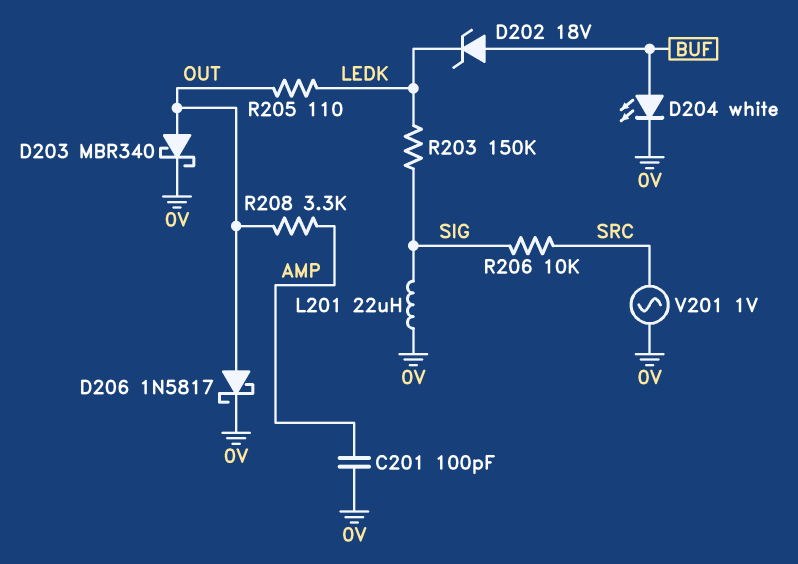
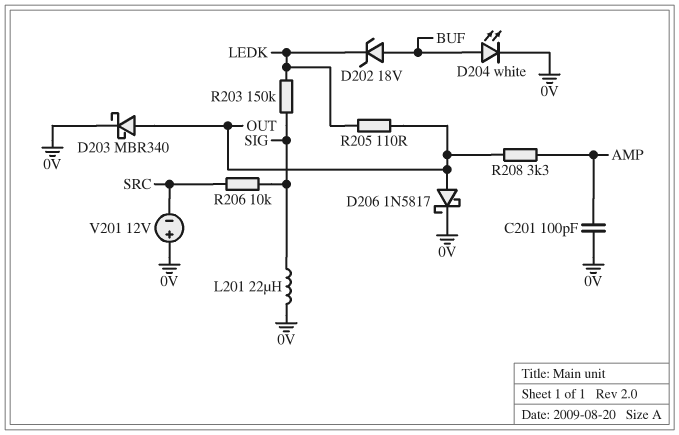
V201: AC 1V (0V, SRC) -> 12V (plus 0V, minus SRC)

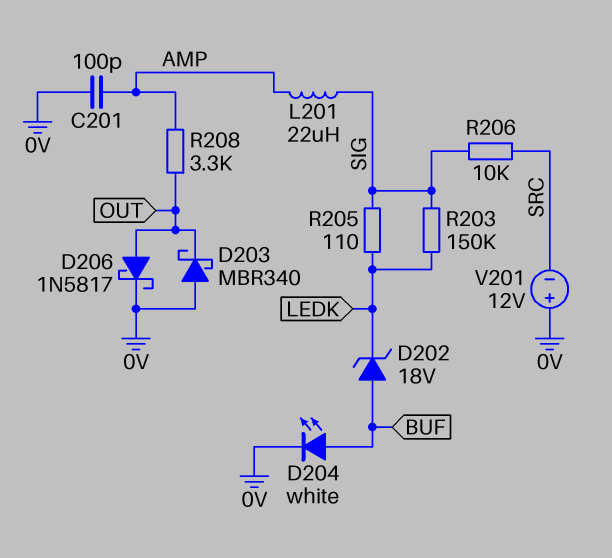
D203: schottky MBR340 (A OUT, K 0V) -> schottky MBR340 (A 0V, K OUT)
L201: 22uH (0V, SIG) -> 22uH (AMP, SIG)
R205: 110 (LEDK, OUT) -> 110 (LEDK, SIG)

